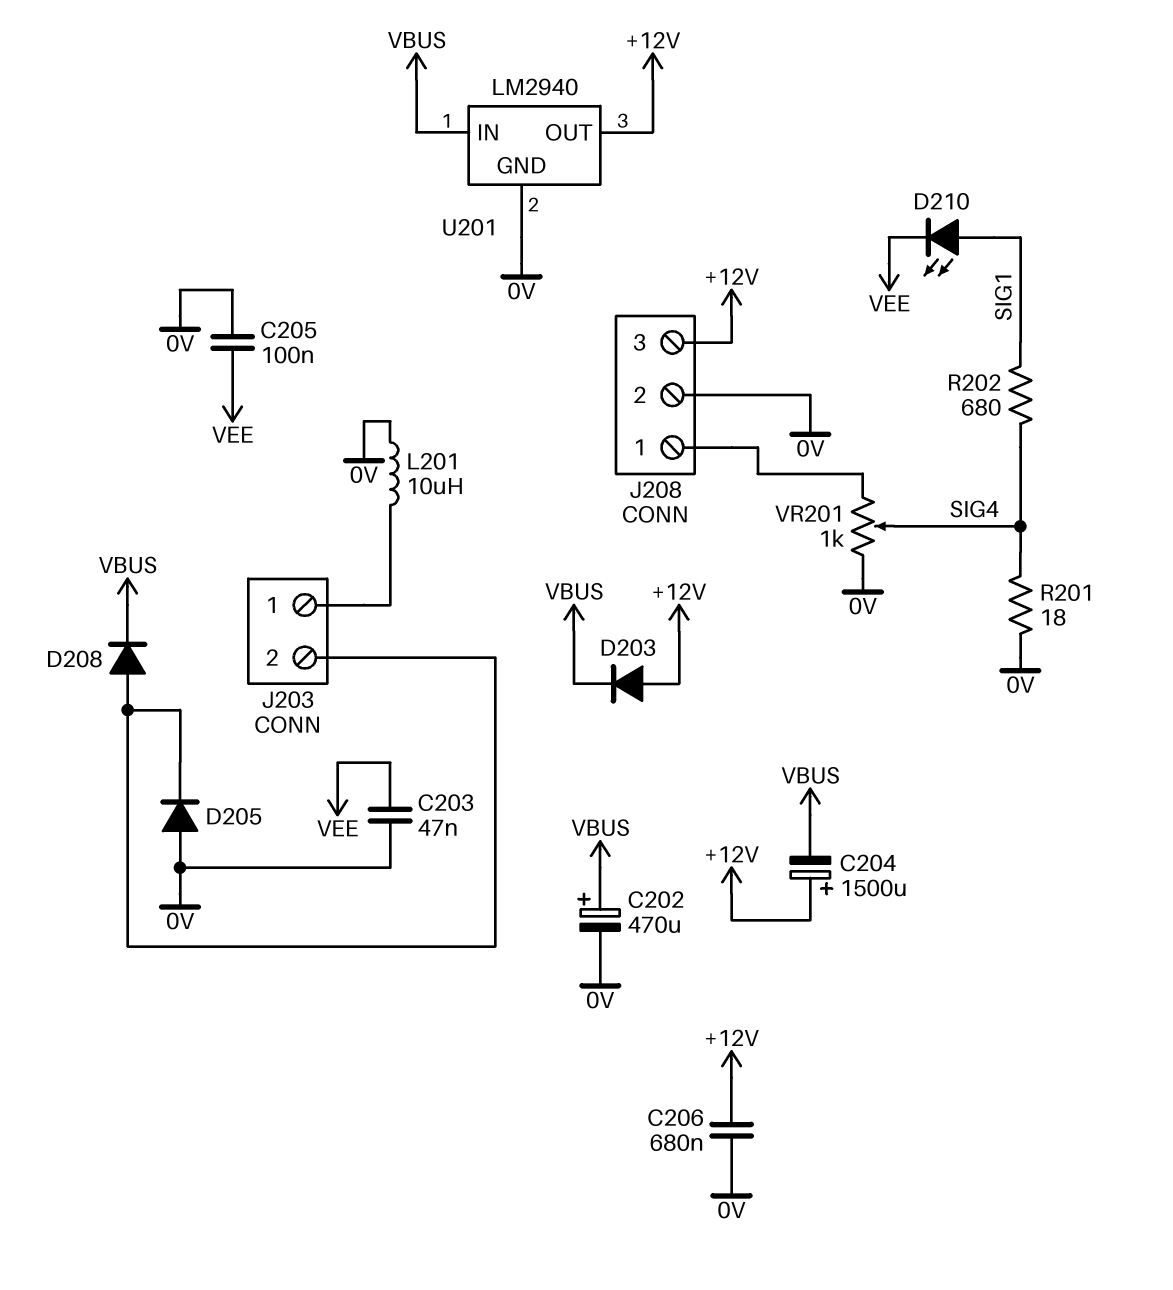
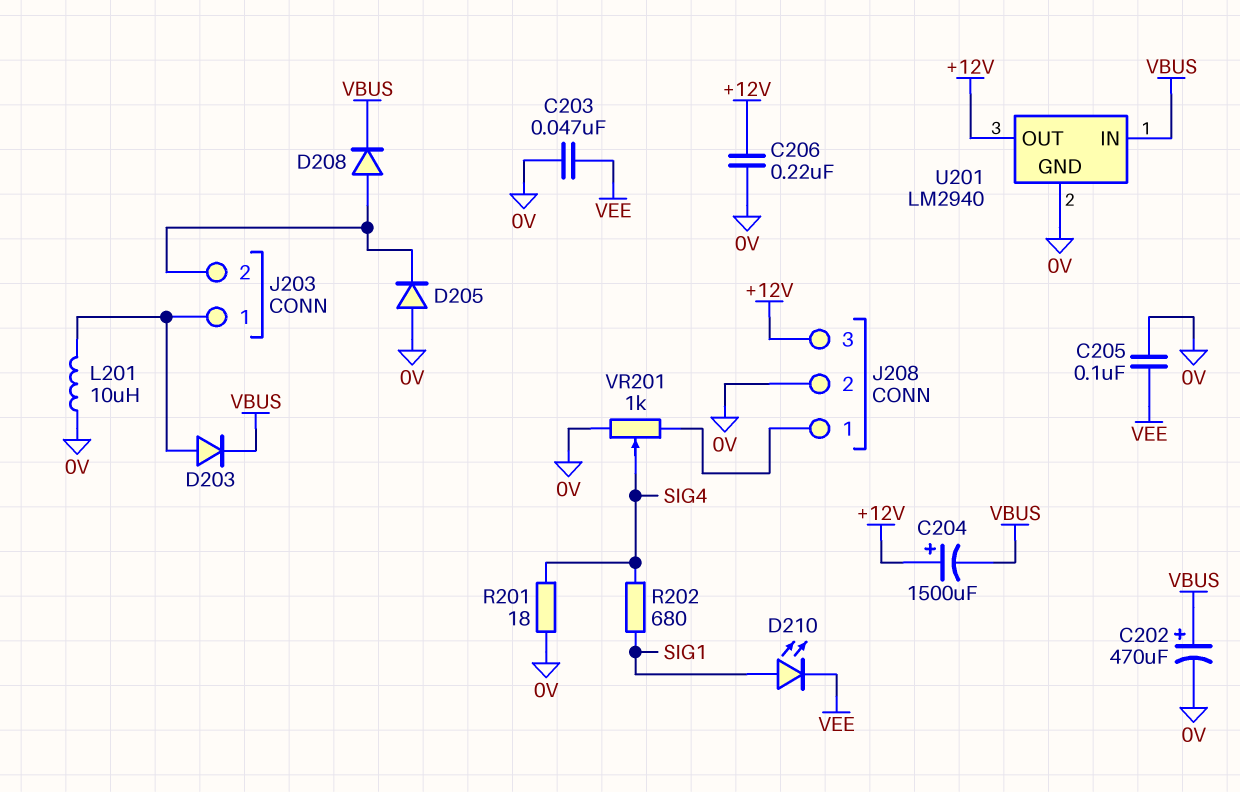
C206: 680nF (+12V, 0V) -> 220nF (+12V, 0V)
D203: diode (A +12V, K VBUS) -> diode (A J203/1, K VBUS)

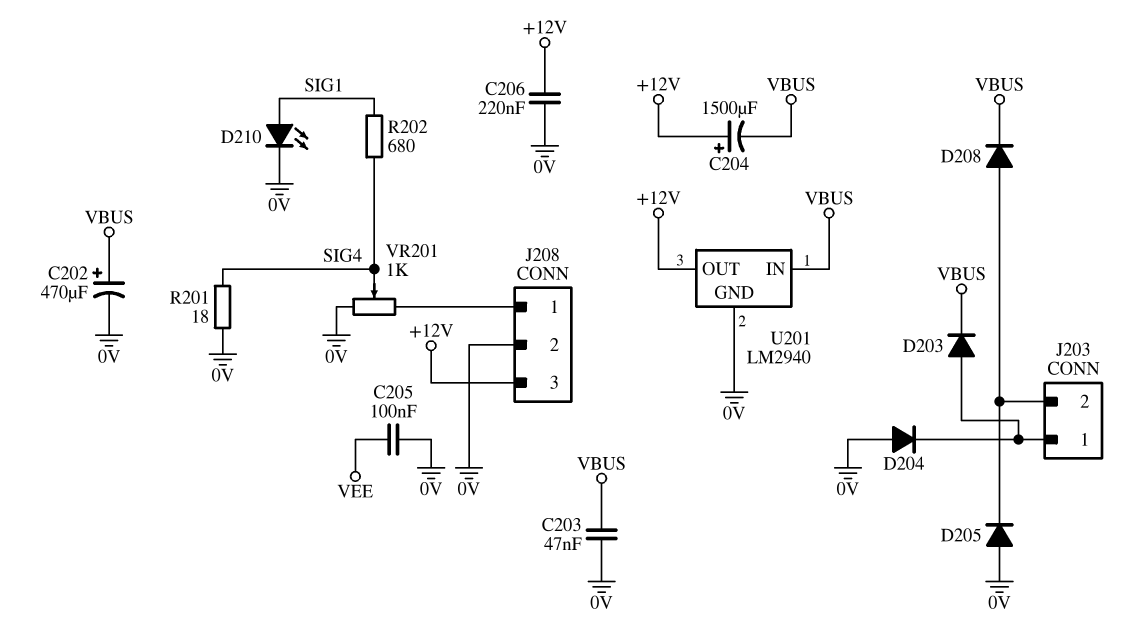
C203: 47nF (0V, VEE) -> 47nF (0V, VBUS)
D204: none -> diode (A 0V, K J203/1)
D210: LED (A SIG1, K VEE) -> LED (A SIG1, K 0V)
L201: 10uH (0V, J203/1) -> none

